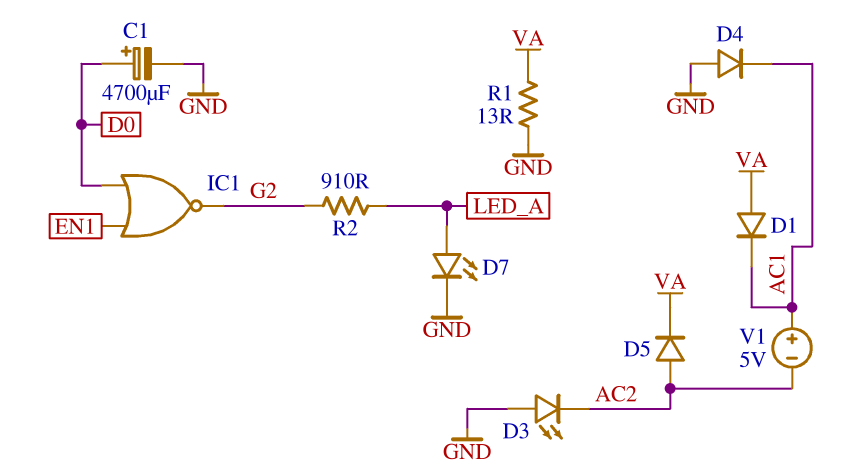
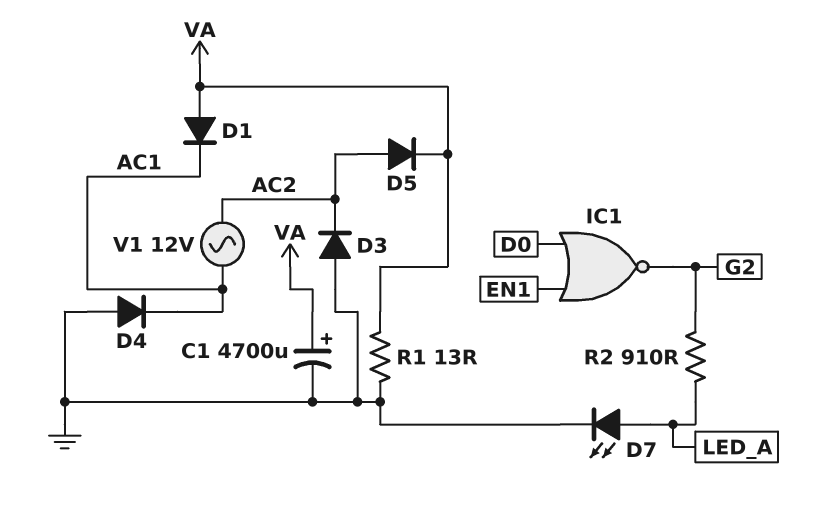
C1: 4700uF (plus D0, minus GND) -> 4700uF (plus VA, minus GND)
D3: LED (A GND, K AC2) -> diode (A GND, K AC2)
V1: 5V (plus AC1, minus AC2) -> AC 12V (AC1, AC2)

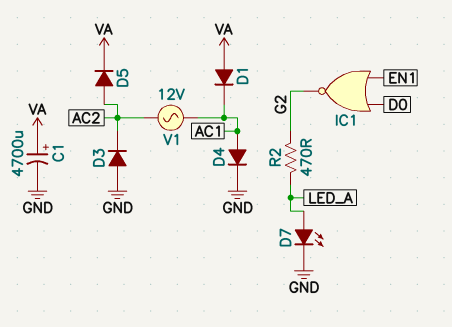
D4: diode (A GND, K AC1) -> diode (A AC1, K GND)
R1: 13 (GND, VA) -> none
R2: 910 (G2, LED_A) -> 470 (G2, LED_A)

